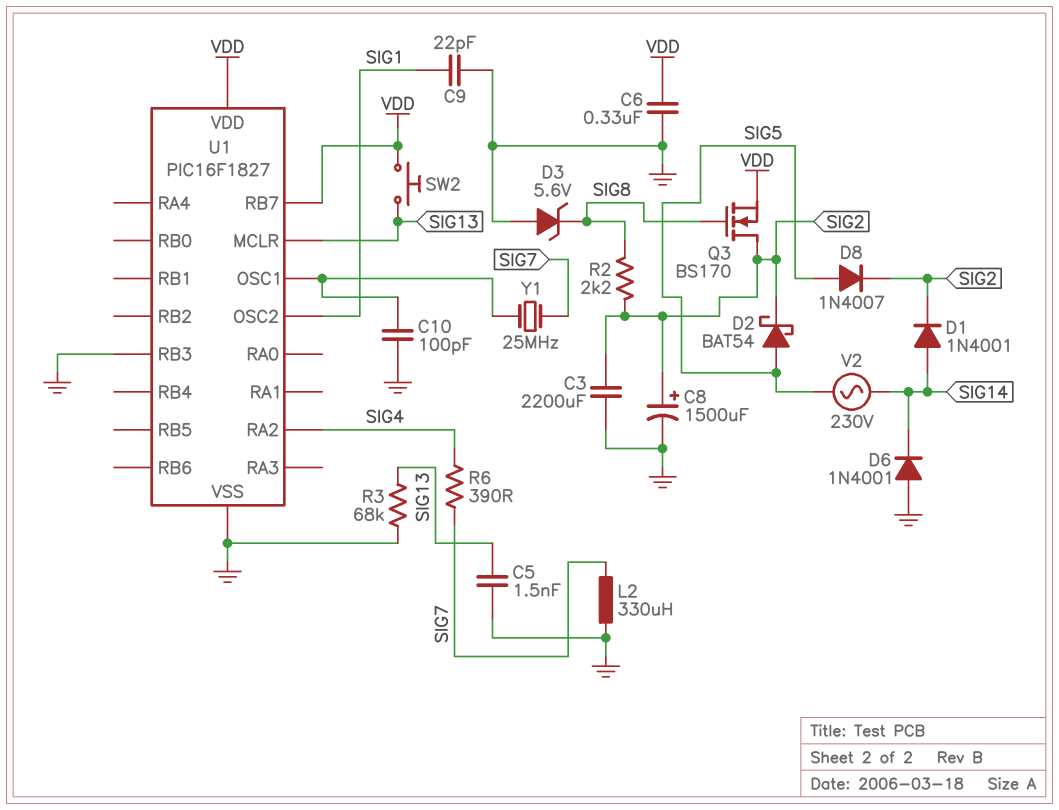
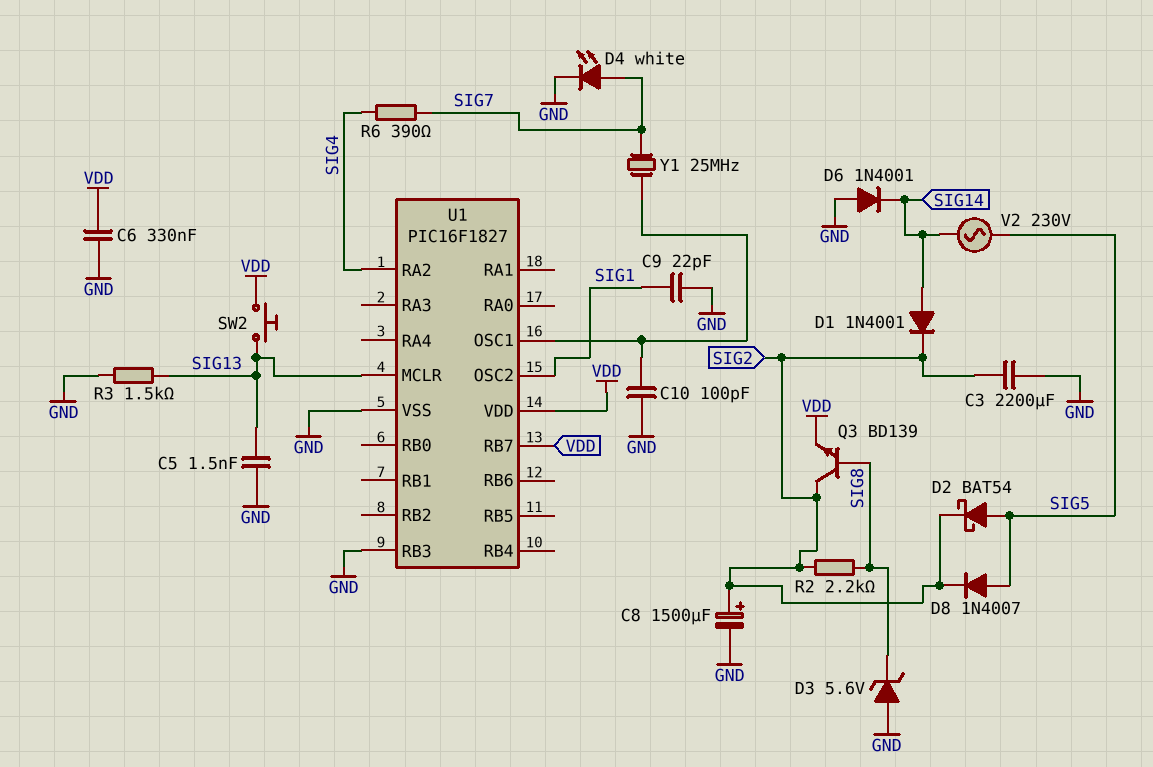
D4: none -> LED white (A SIG7, K GND)
L2: 330uH (GND, SIG7) -> none
Q3: NMOS BS170 (G SIG8, D SIG2, S VDD) -> NPN BD139 (B SIG8, C SIG2, E VDD)
R3: 68k (GND, SIG13) -> 1.5k (GND, SIG13)

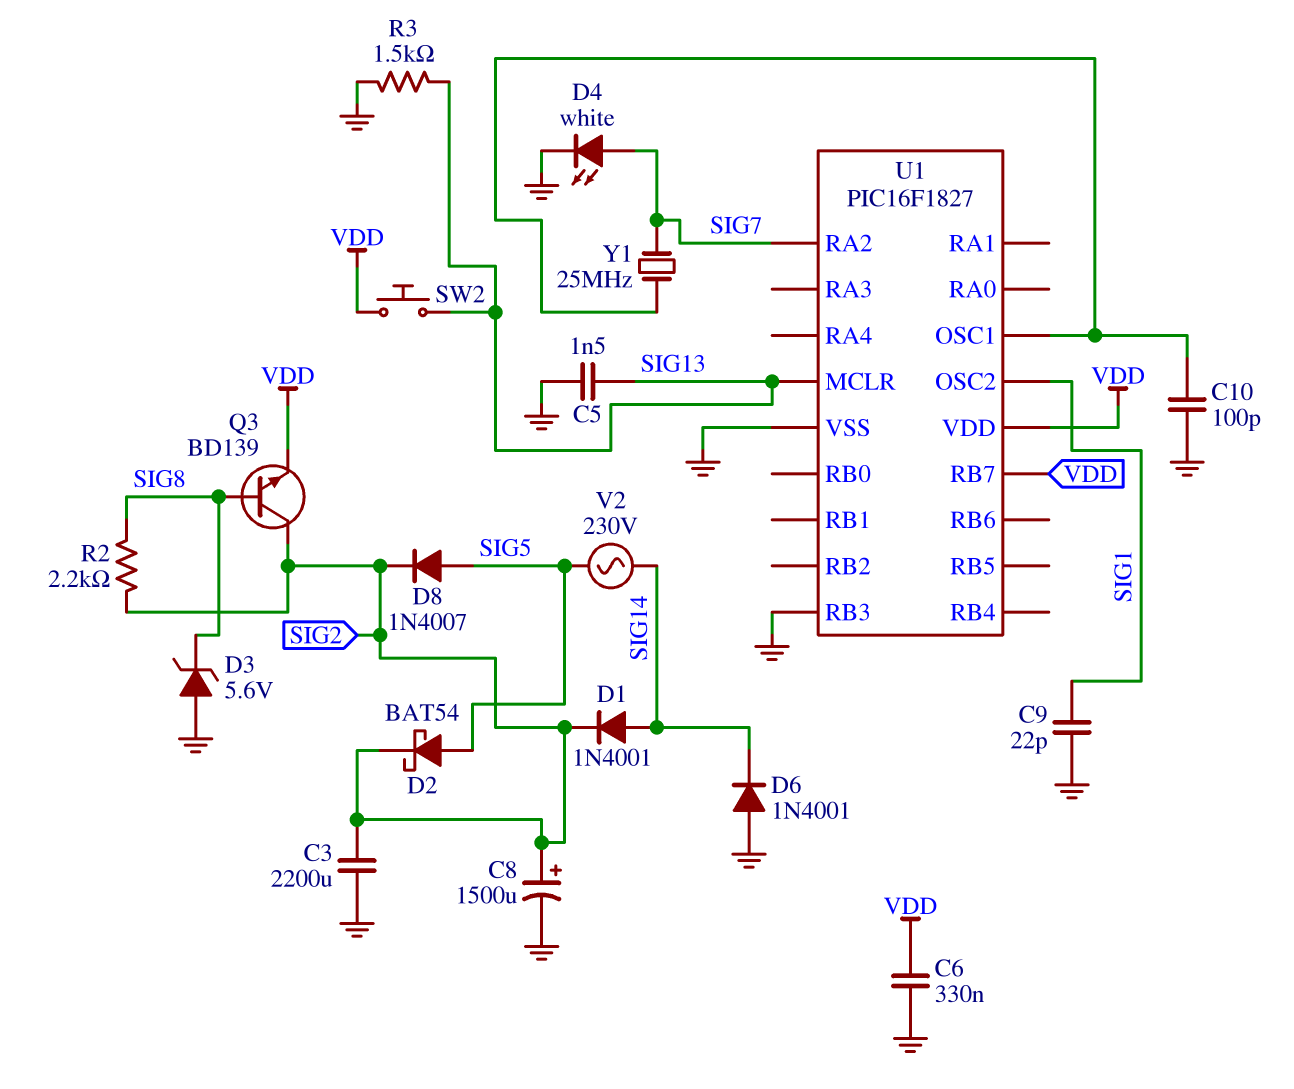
R6: 390 (SIG4, SIG7) -> none
U1 pin RA2: SIG4 -> SIG7

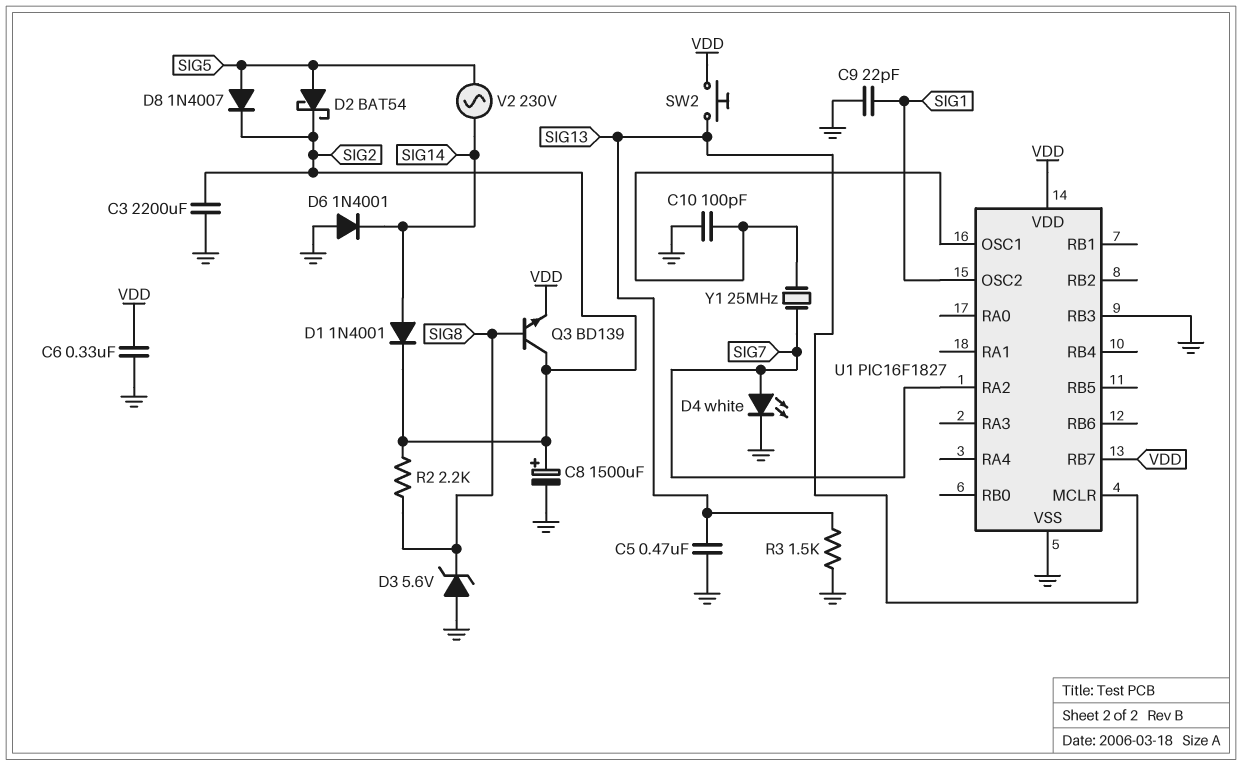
C5: 1.5nF (GND, SIG13) -> 470nF (GND, SIG13)

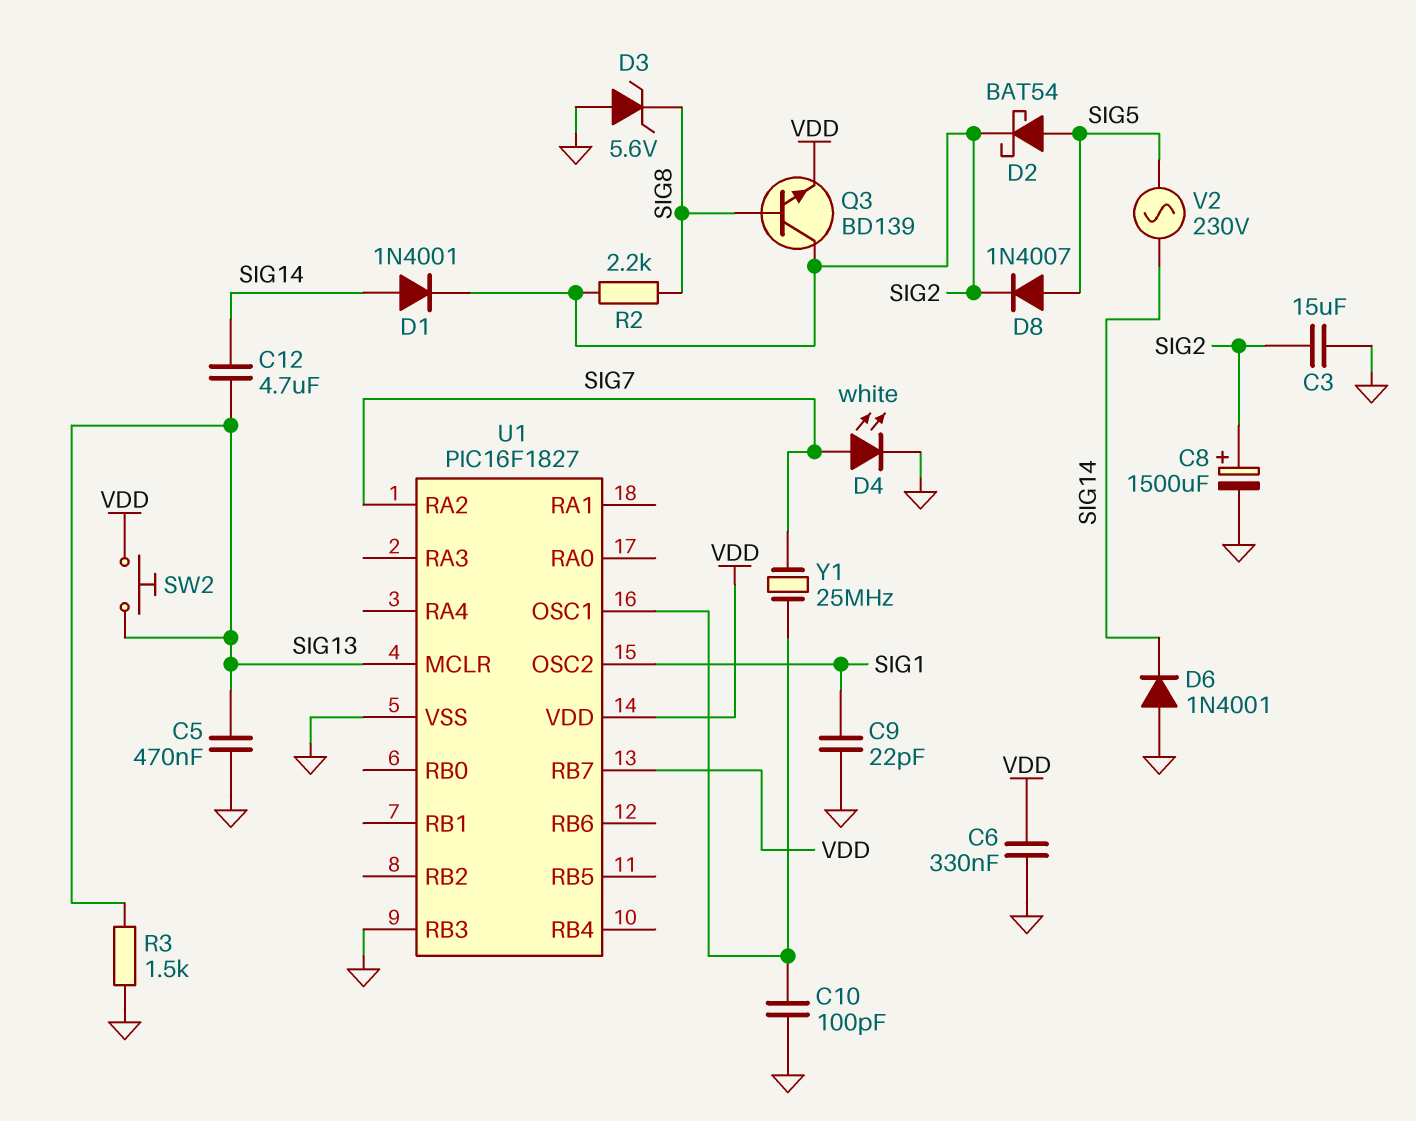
C3: 2200uF (GND, SIG2) -> 15uF (GND, SIG2)
C12: none -> 4.7uF (SIG13, SIG14)

